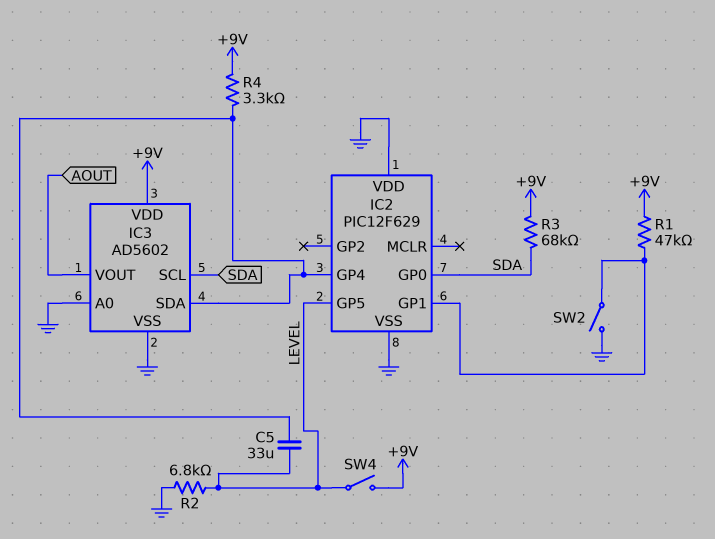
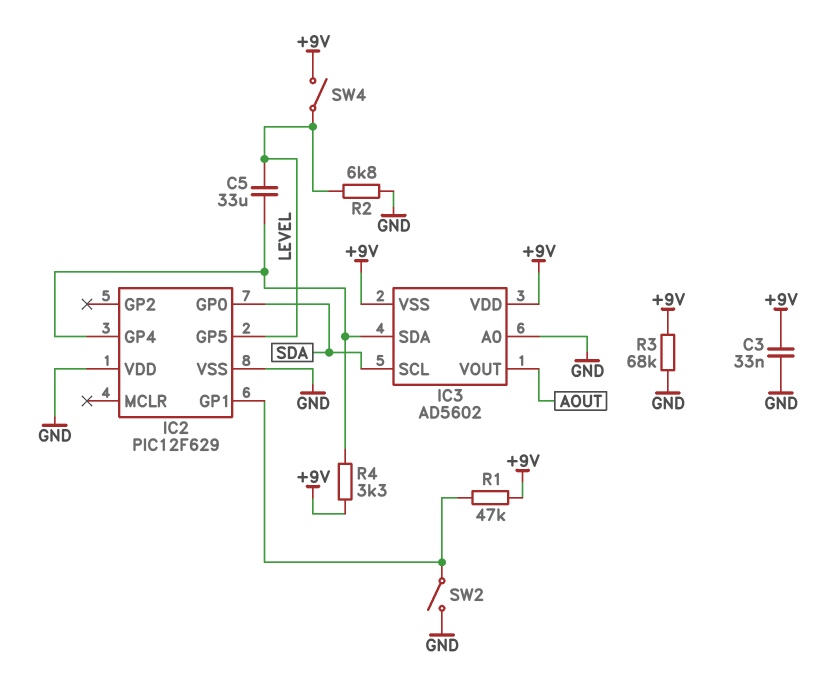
C3: none -> 33nF (+9V, GND)
IC3 pin VSS: GND -> +9V
R3: 68k (+9V, SDA) -> 68k (+9V, GND)

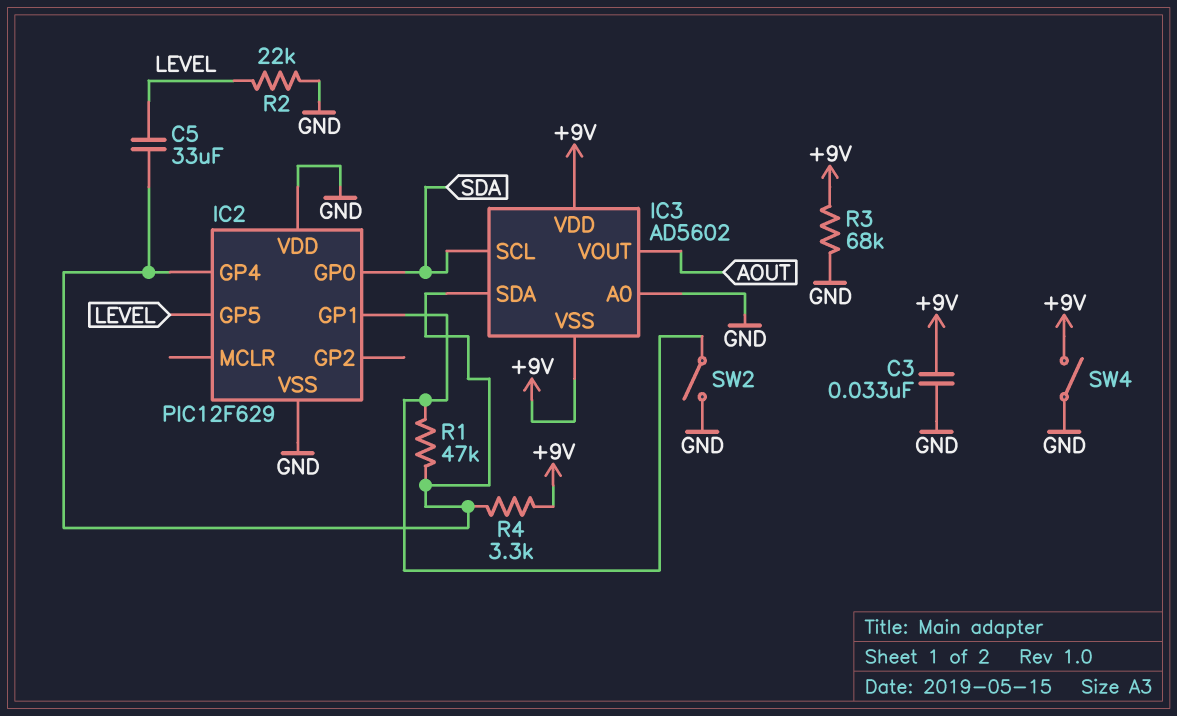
R1: 47k (+9V, IC2/GP1) -> 47k (IC2/GP1, IC2/GP4)
R2: 6.8k (GND, LEVEL) -> 22k (GND, LEVEL)
SW4: switch (+9V, LEVEL) -> switch (+9V, GND)

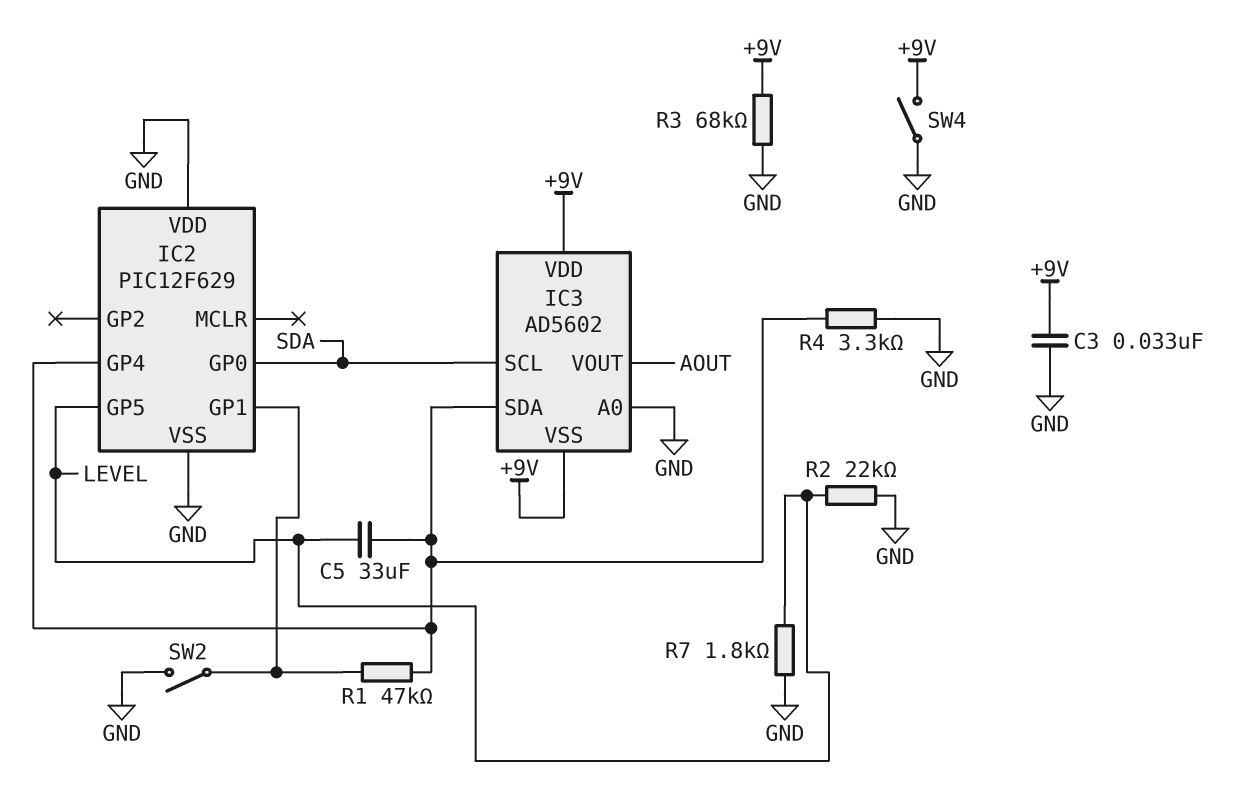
R4: 3.3k (+9V, IC2/GP4) -> 3.3k (GND, IC2/GP4)
R7: none -> 1.8k (GND, LEVEL)

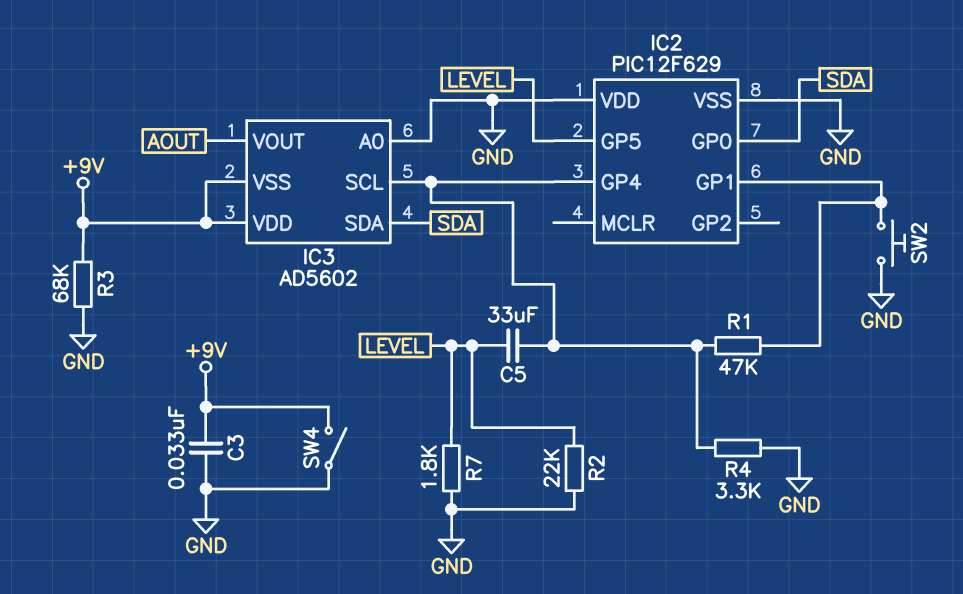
IC3 pin SCL: SDA -> IC2/GP4
IC3 pin SDA: IC2/GP4 -> SDA
SW2: switch (GND, IC2/GP1) -> button (GND, IC2/GP1)

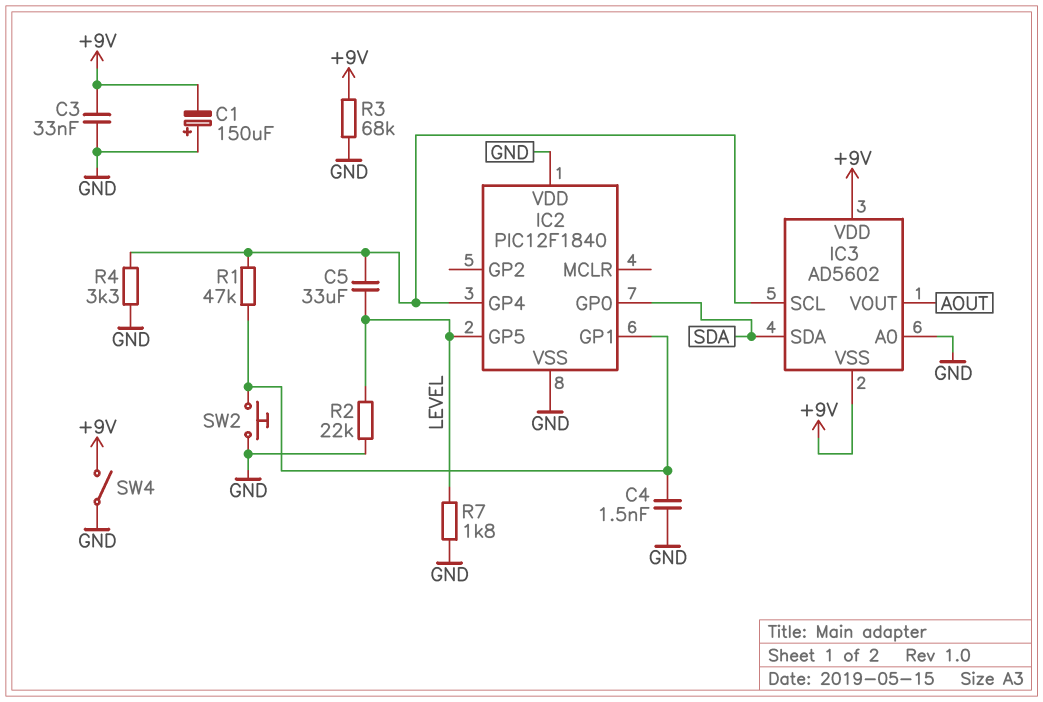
C1: none -> 150uF (plus GND, minus +9V)
C4: none -> 1.5nF (GND, IC2/GP1)
IC2: PIC12F629 -> PIC12F1840

